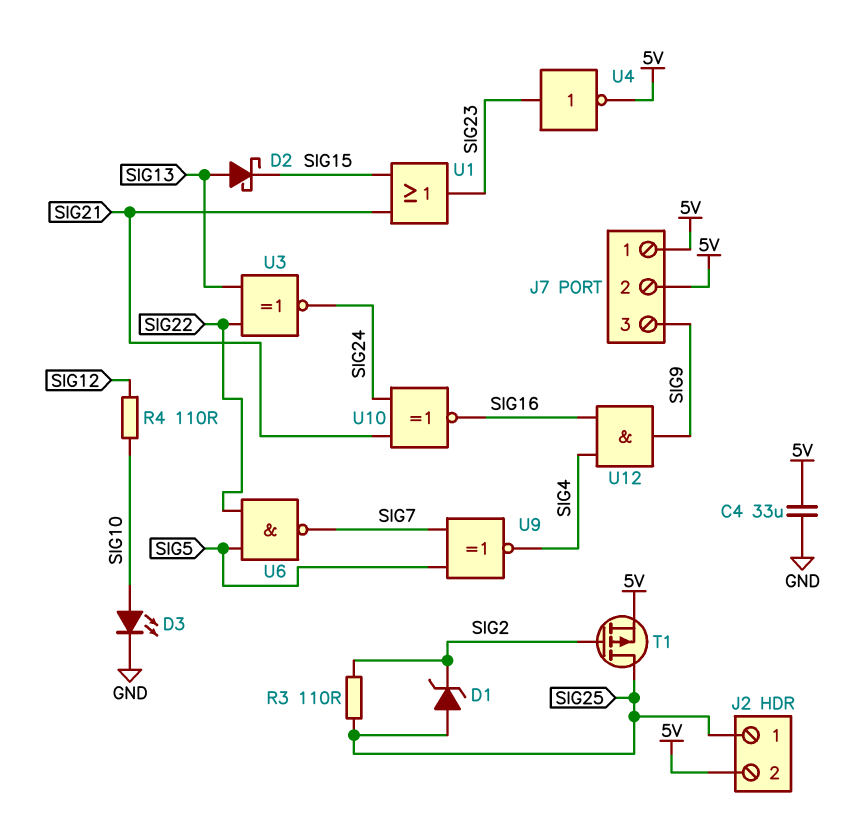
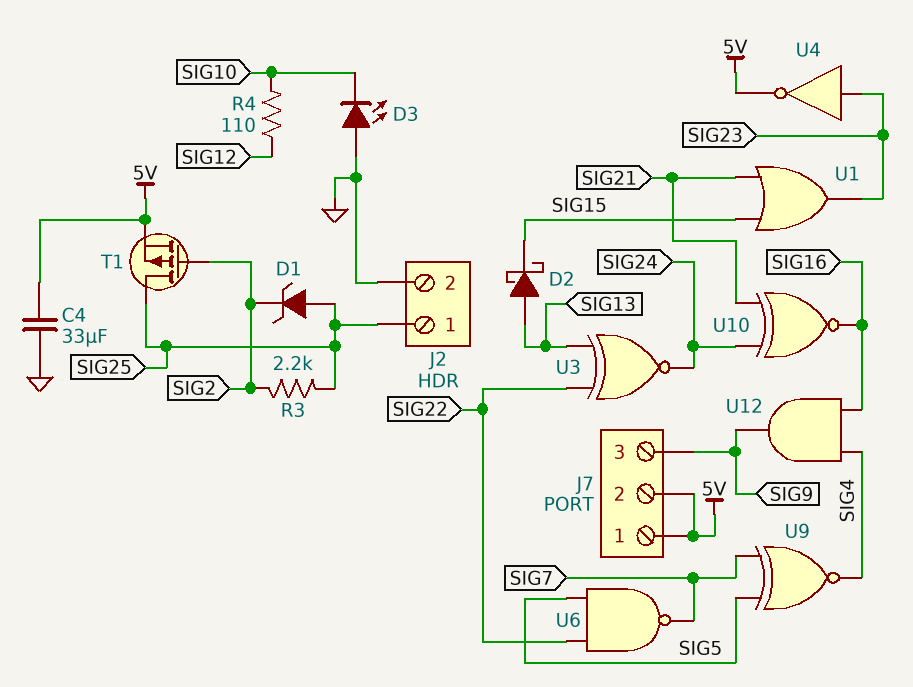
D3: LED (A SIG10, K GND) -> LED (A GND, K SIG10)
J2 pin 2: 5V -> GND
R3: 110 (SIG2, SIG25) -> 2.2k (SIG2, SIG25)

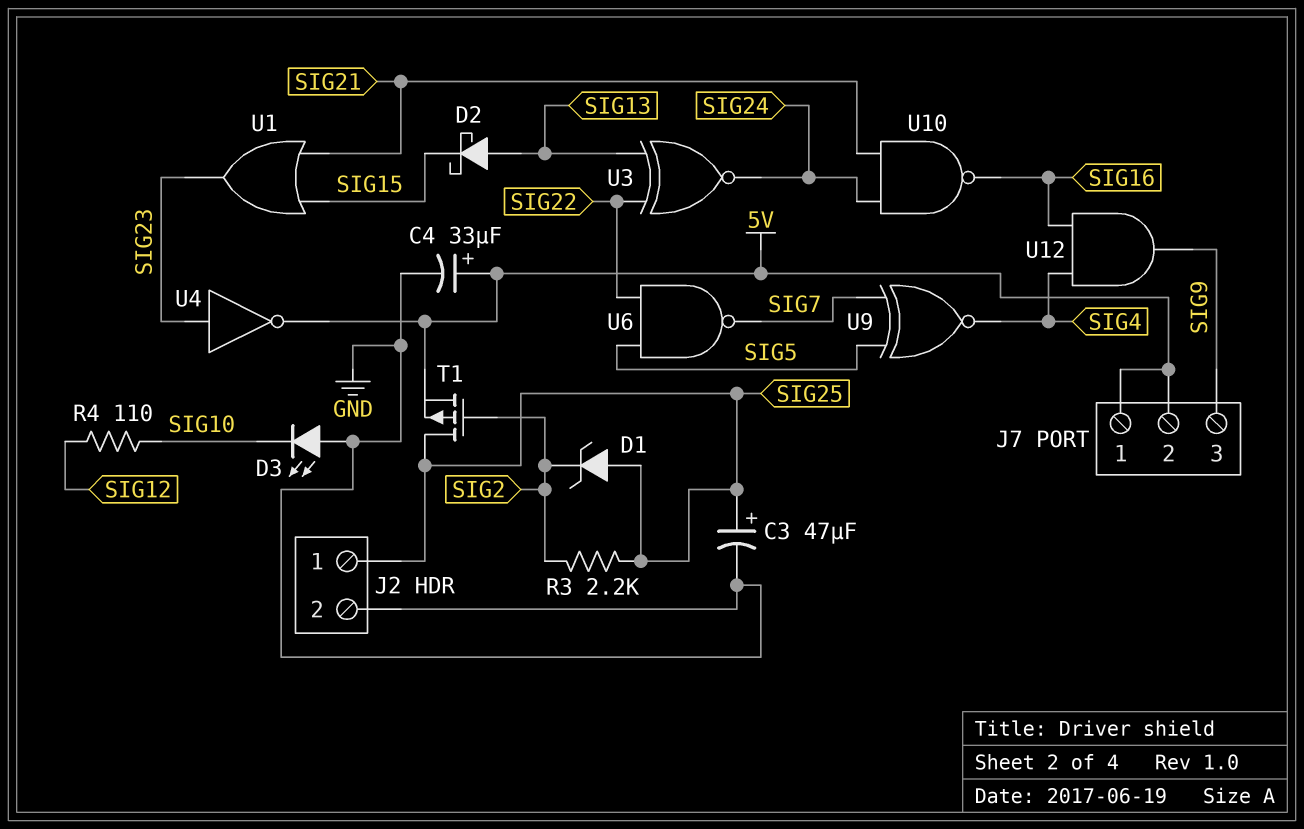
C3: none -> 47uF (plus SIG25, minus GND)
C4: 33uF (5V, GND) -> 33uF (plus 5V, minus GND)
U10: XNOR (in SIG21, in SIG24, out SIG16) -> NAND (in SIG21, in SIG24, out SIG16)

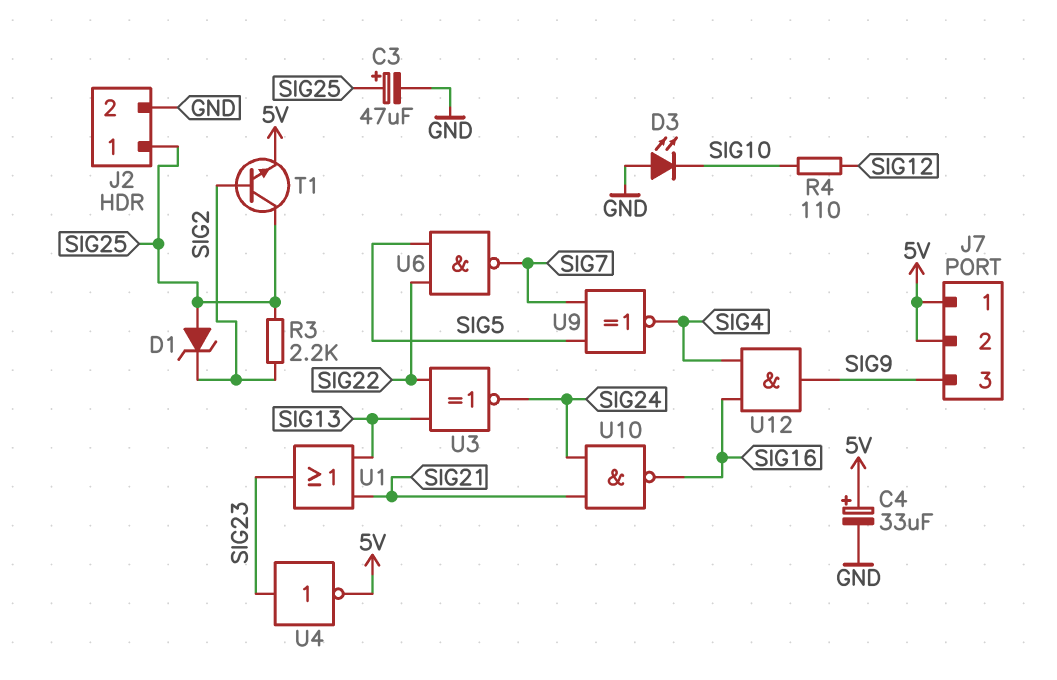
D2: schottky (A SIG13, K SIG15) -> none
T1: PMOS (G SIG2, D SIG25, S 5V) -> NPN (B SIG2, C SIG25, E 5V)
U1: OR (in SIG15, in SIG21, out SIG23) -> OR (in SIG13, in SIG21, out SIG23)

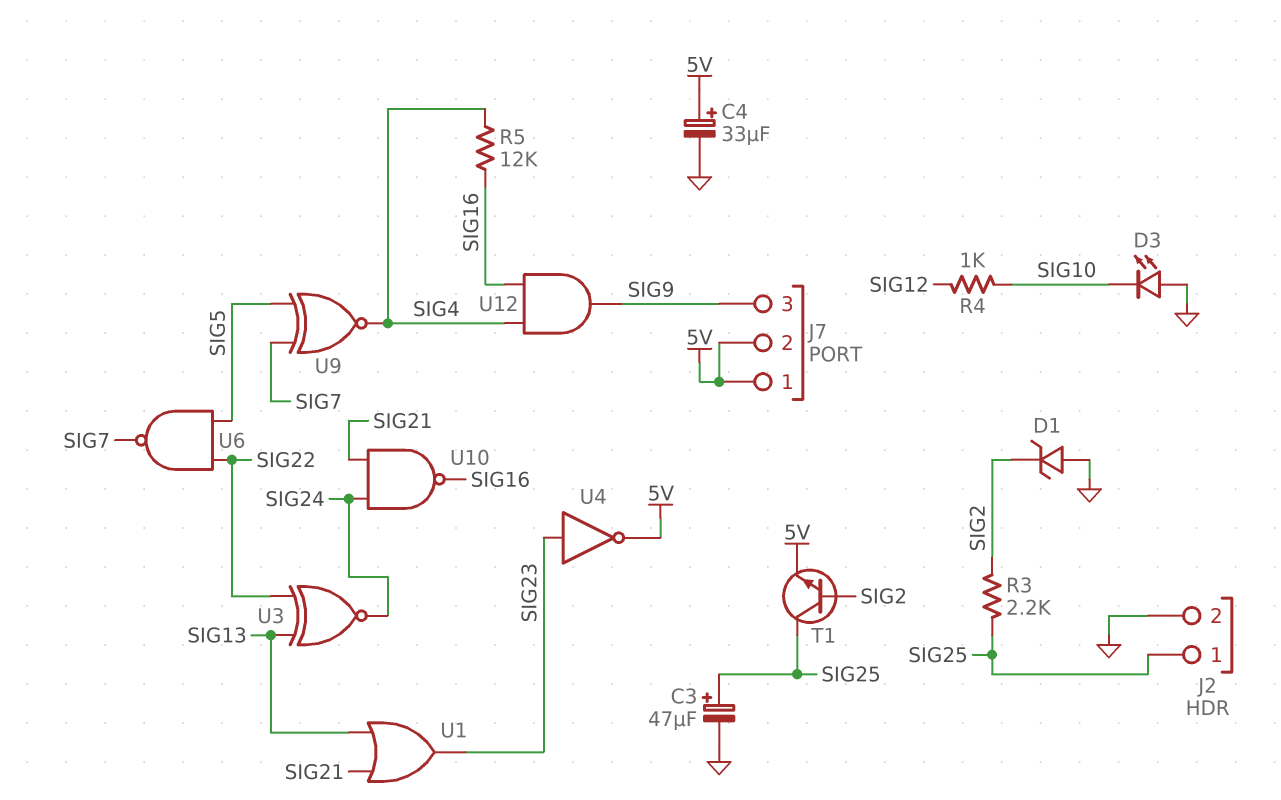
D1: zener (A SIG25, K SIG2) -> zener (A GND, K SIG2)
R4: 110 (SIG10, SIG12) -> 1k (SIG10, SIG12)
R5: none -> 12k (SIG4, SIG16)

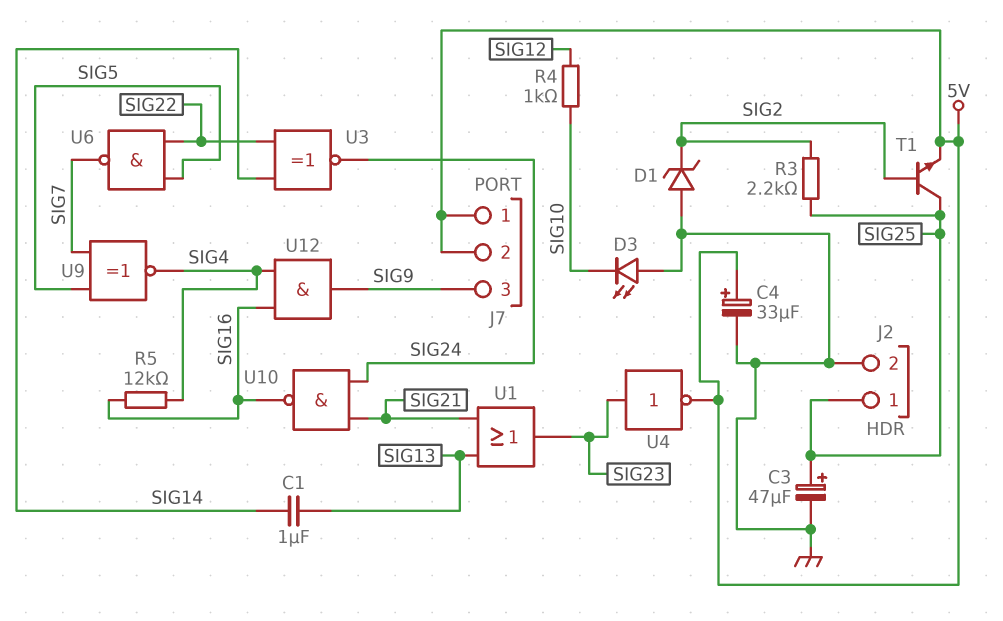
C1: none -> 1uF (SIG13, SIG14)
U3: XNOR (in SIG13, in SIG22, out SIG24) -> XNOR (in SIG14, in SIG22, out SIG24)

